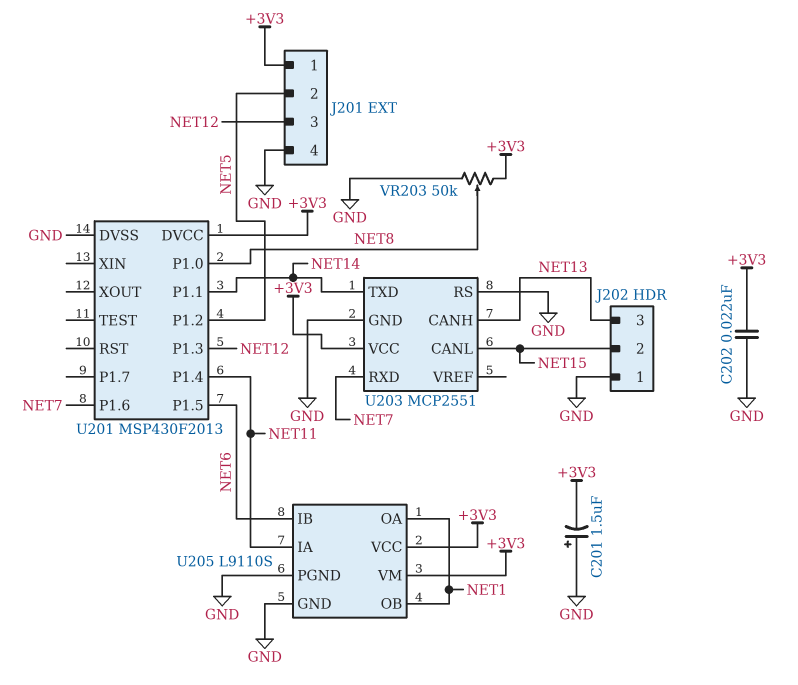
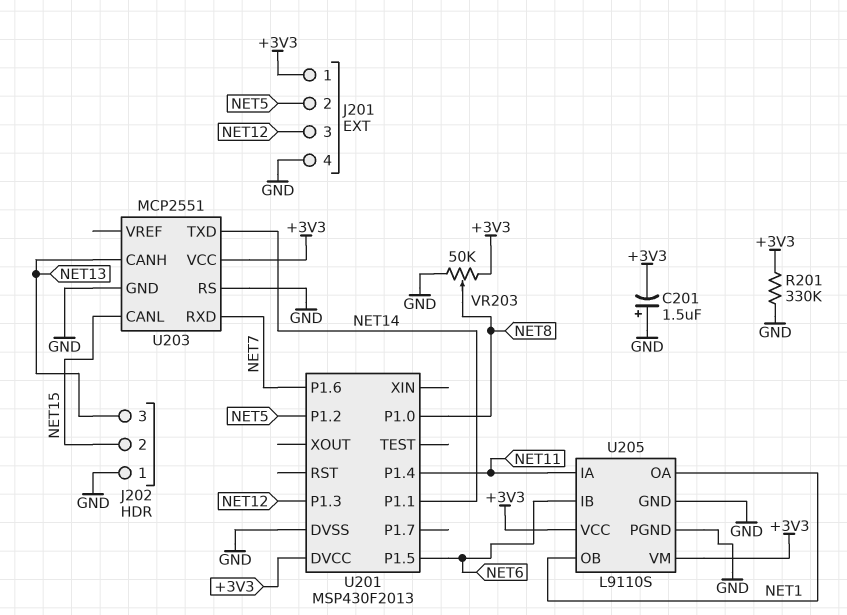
C202: 22nF (+3V3, GND) -> none
R201: none -> 330k (+3V3, GND)

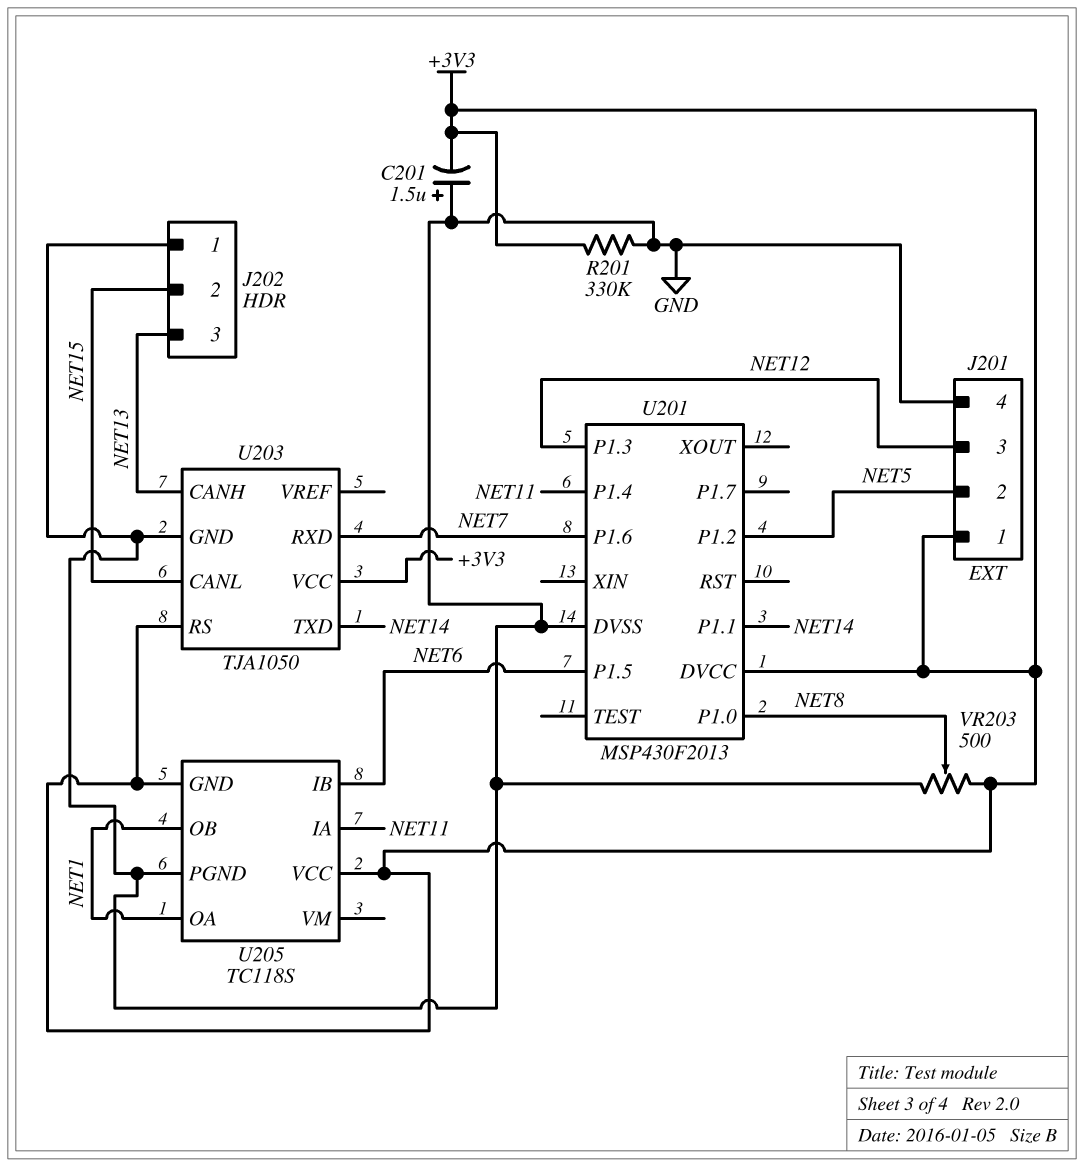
U203: MCP2551 -> TJA1050
U203 pin RS: GND -> +3V3
U205: L9110S -> TC118S
U205 pin GND: GND -> +3V3
U205 pin VM: +3V3 -> none
VR203: 50k (+3V3, GND, wiper NET8) -> 500 (+3V3, GND, wiper NET8)

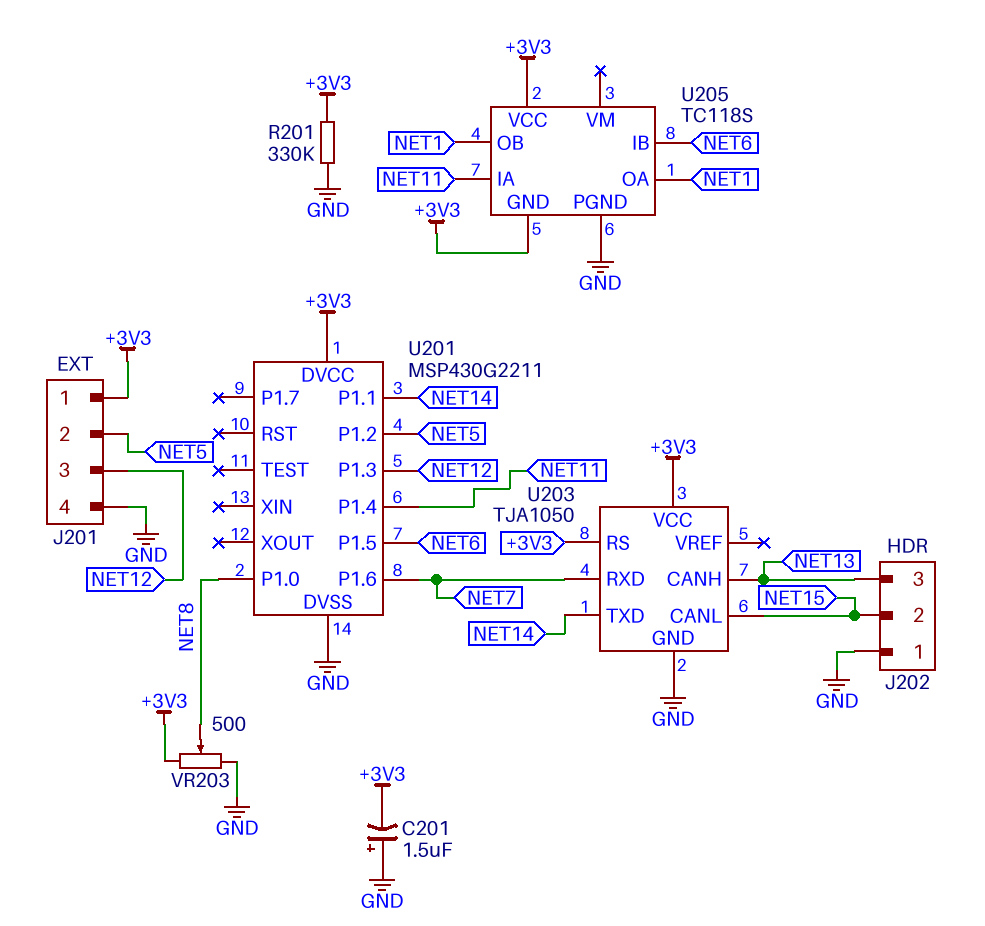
U201: MSP430F2013 -> MSP430G2211

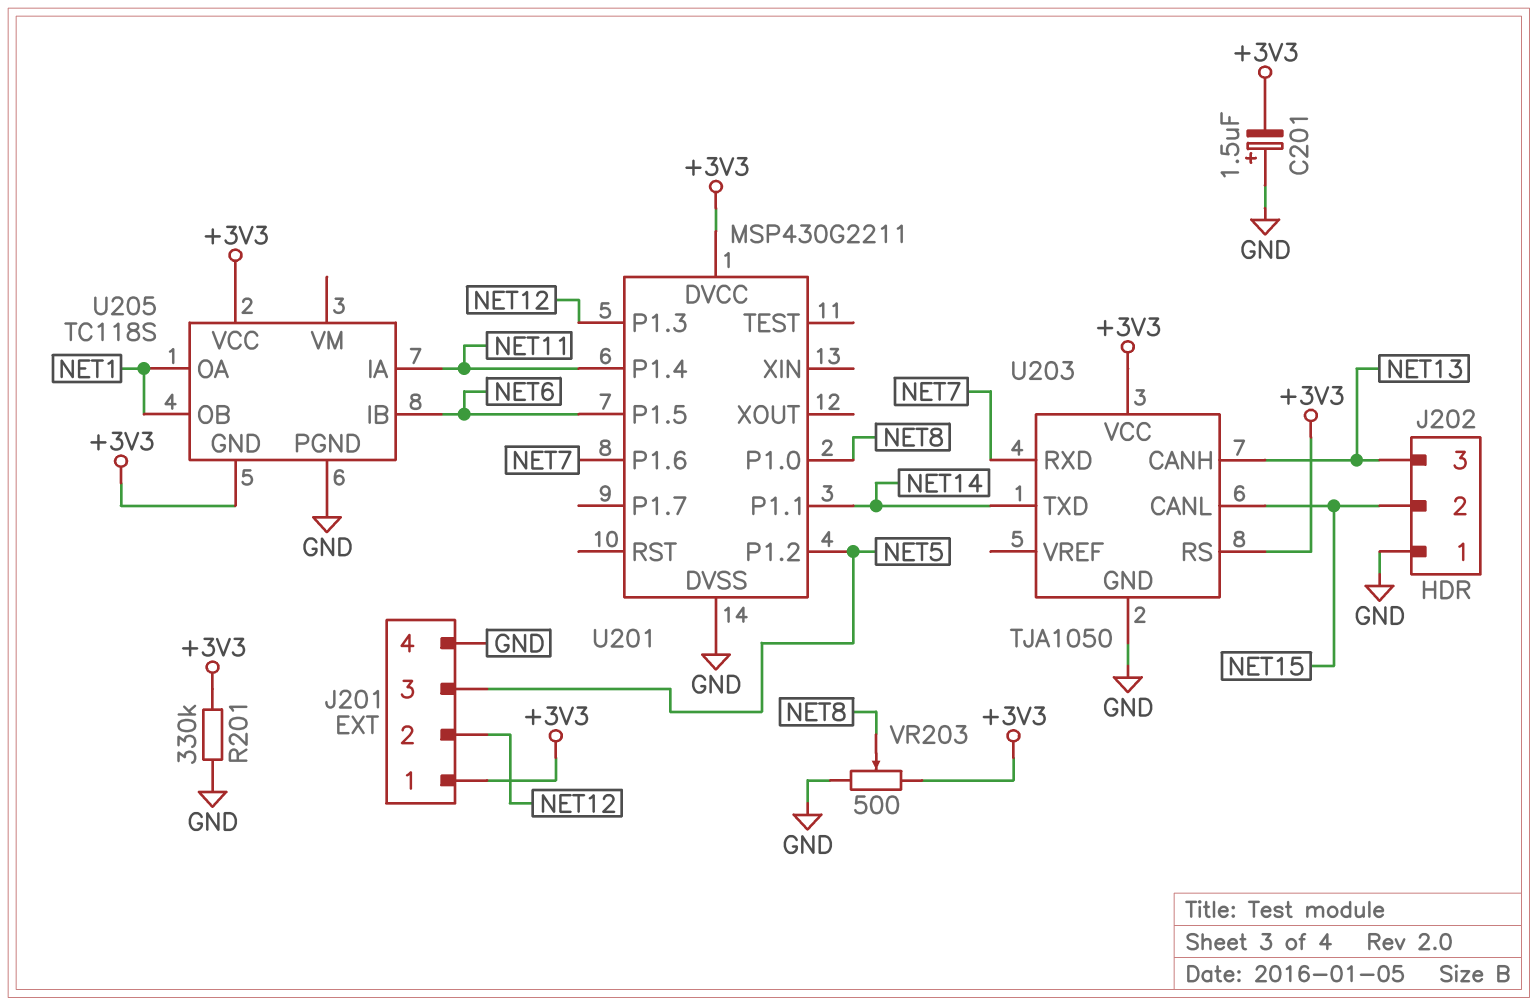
J201 pin 2: NET5 -> NET12
J201 pin 3: NET12 -> NET5

